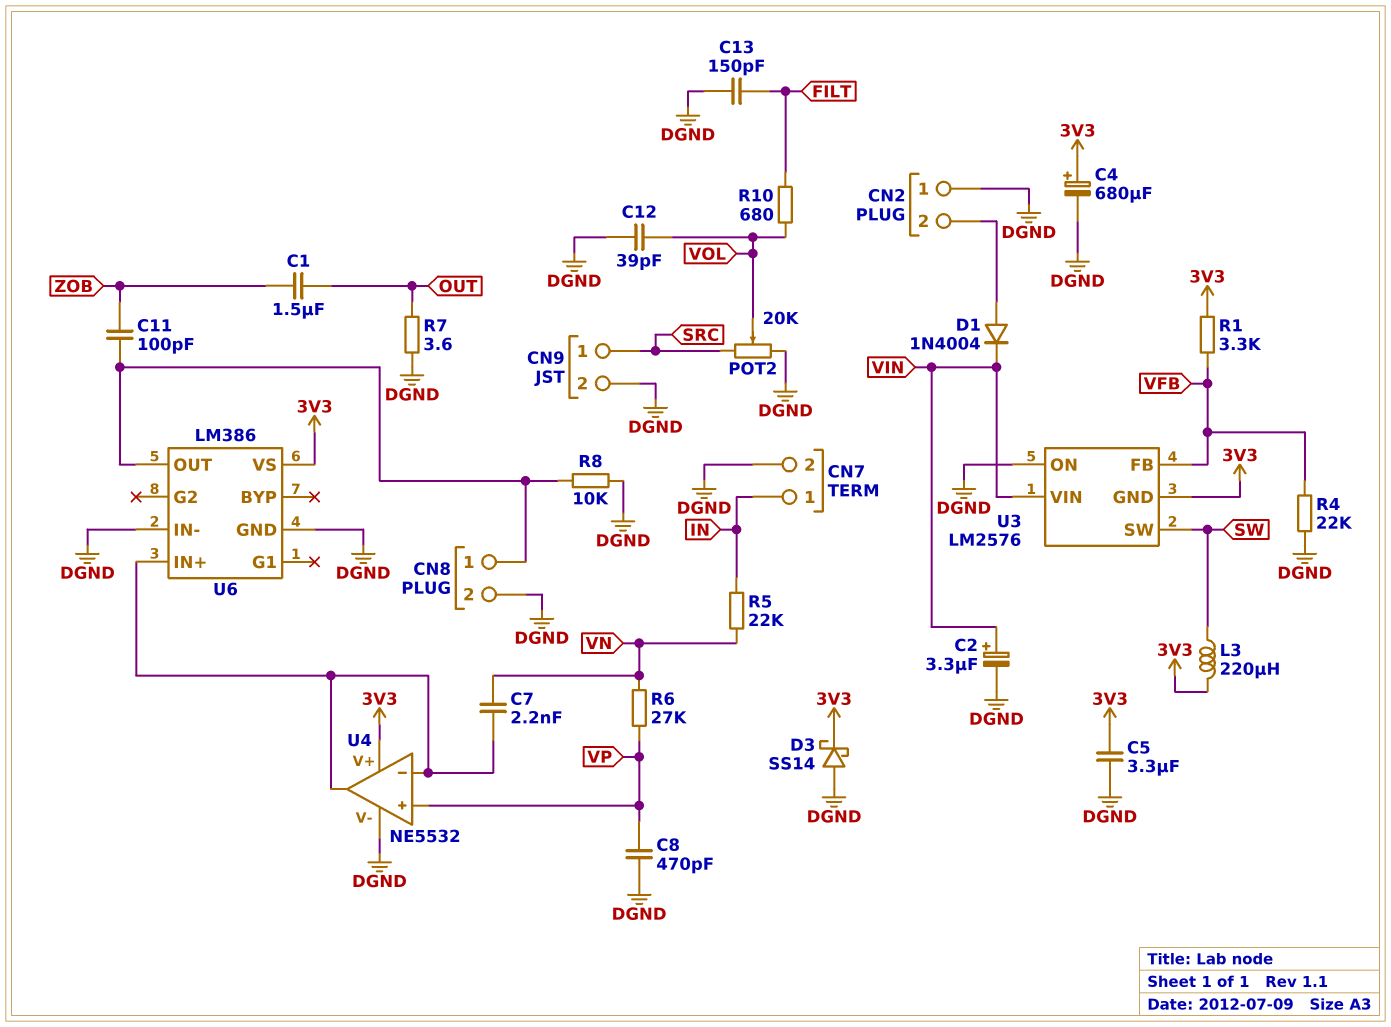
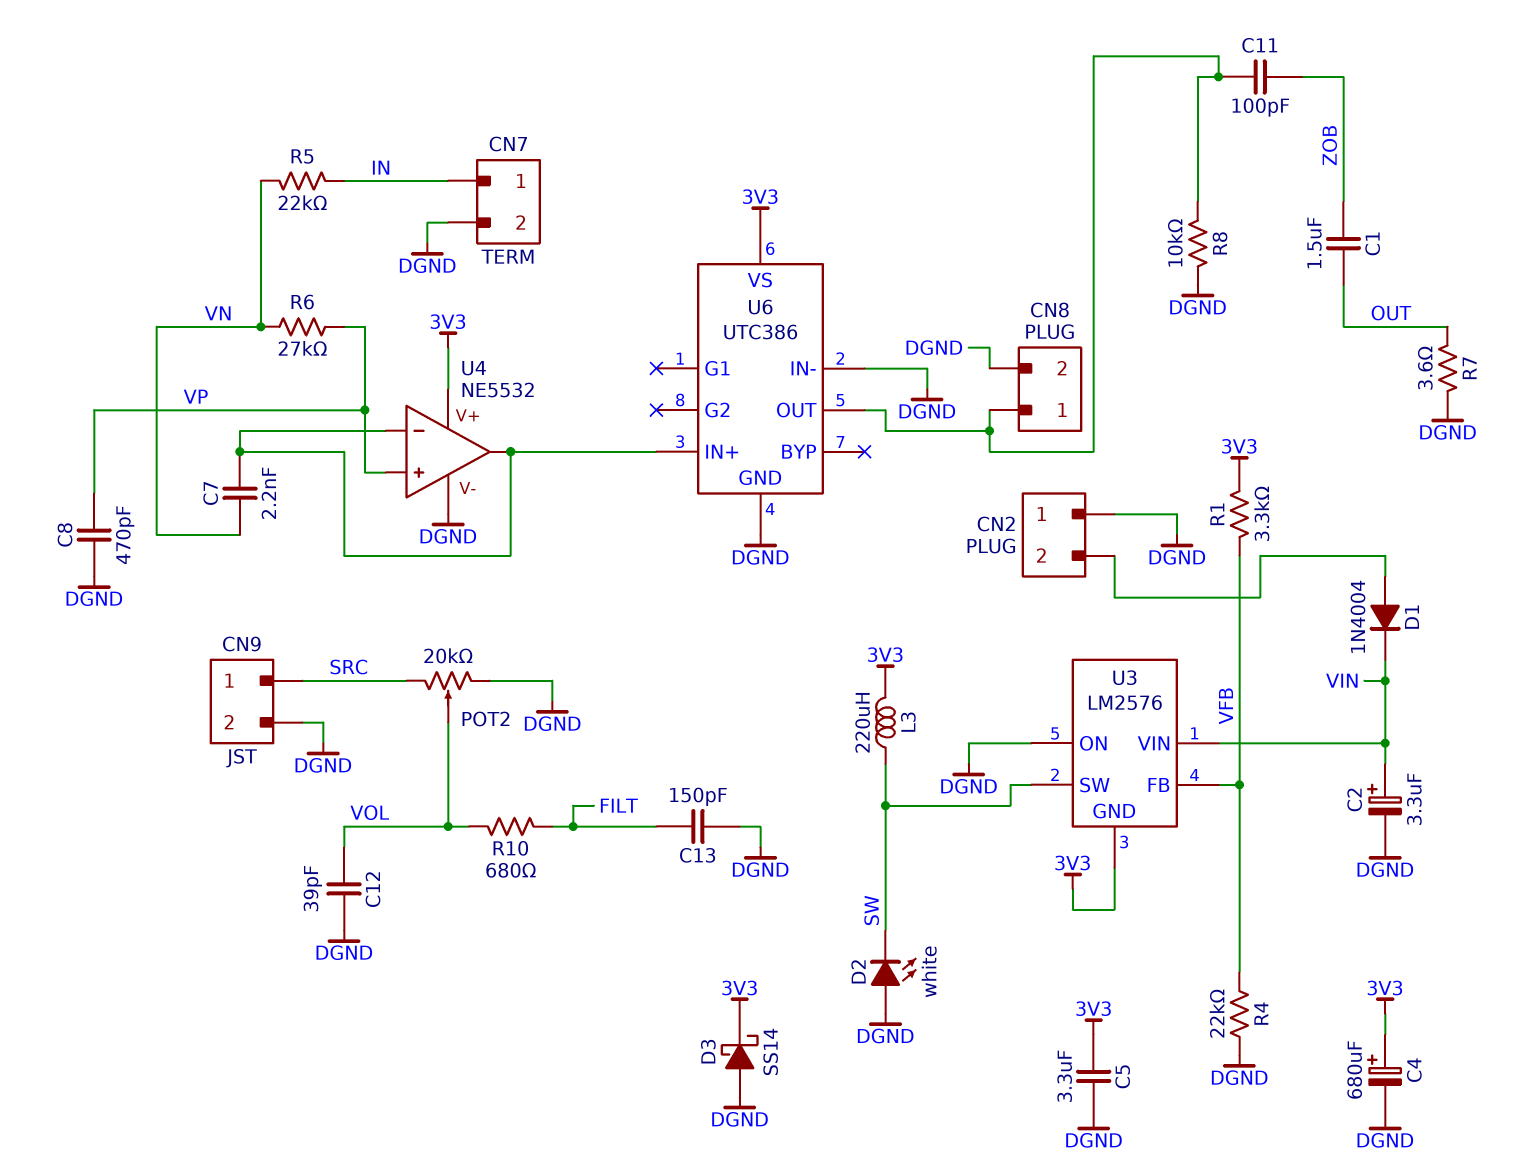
D2: none -> LED white (A DGND, K SW)
U6: LM386 -> UTC386

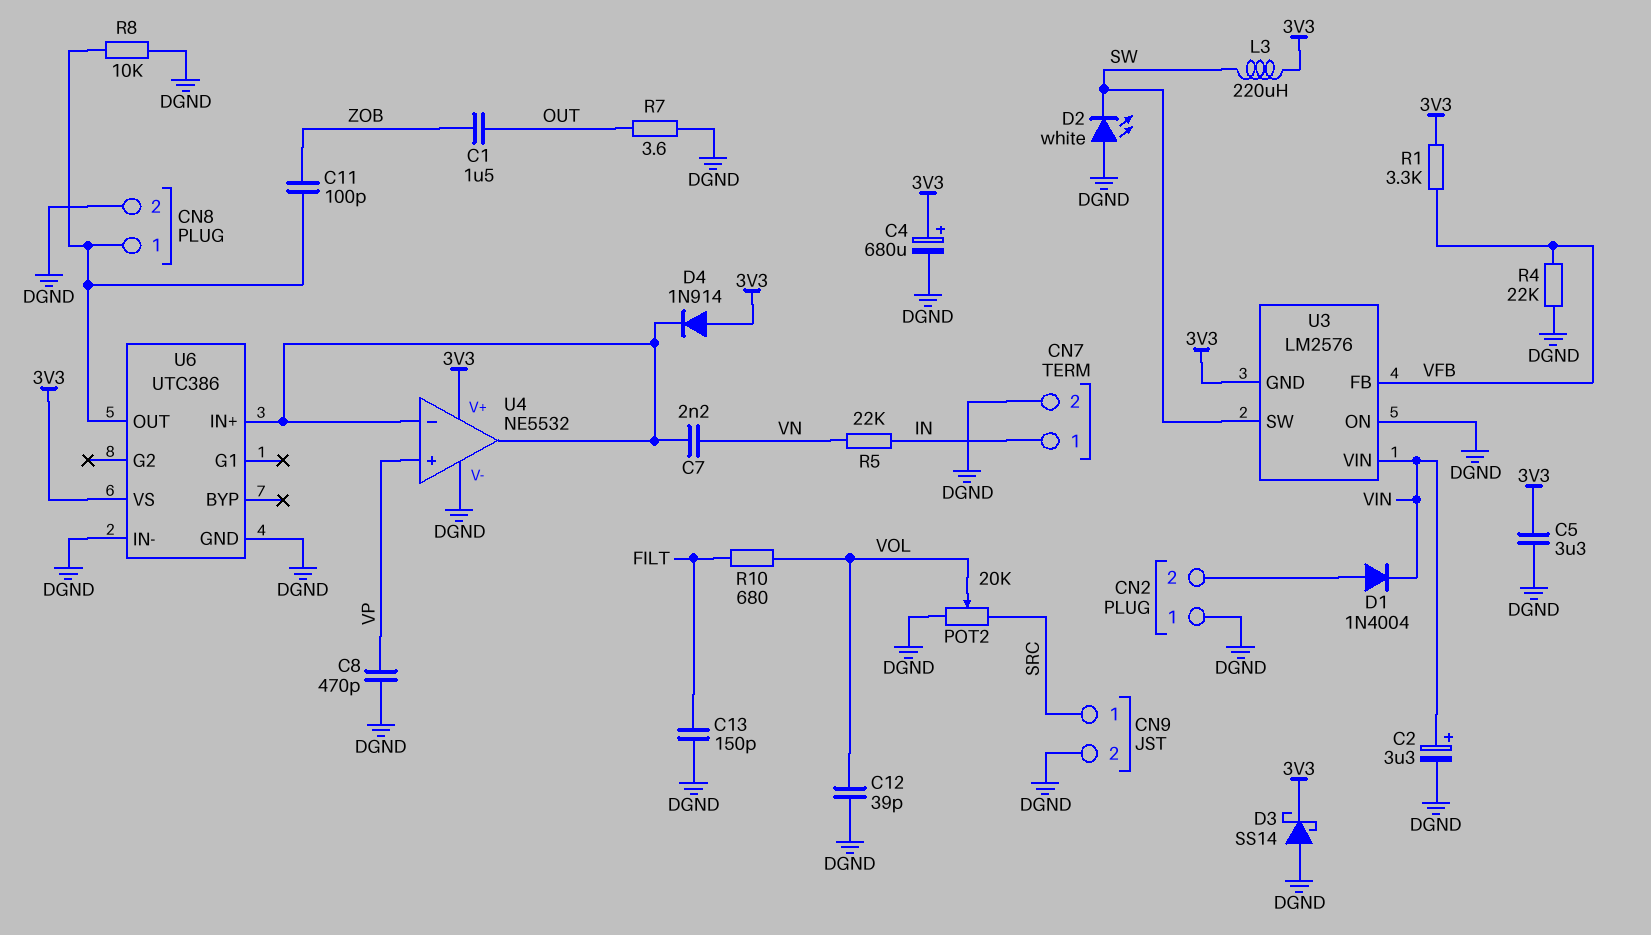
D4: none -> diode 1N914 (A 3V3, K U4/in-)
R6: 27k (VN, VP) -> none

